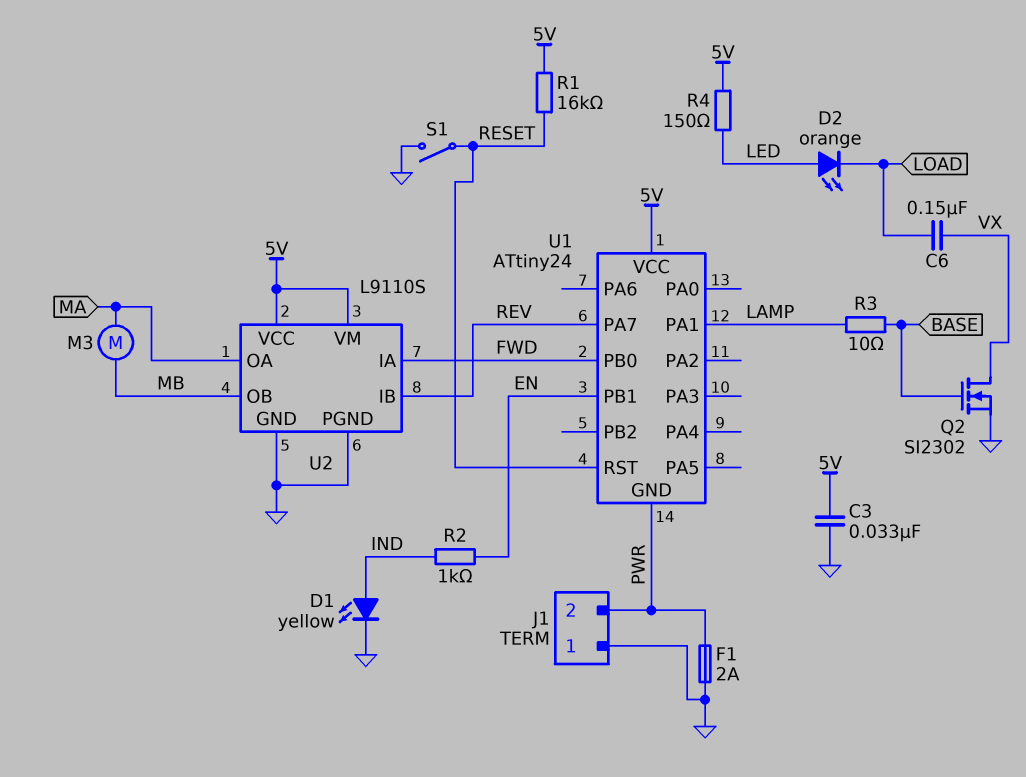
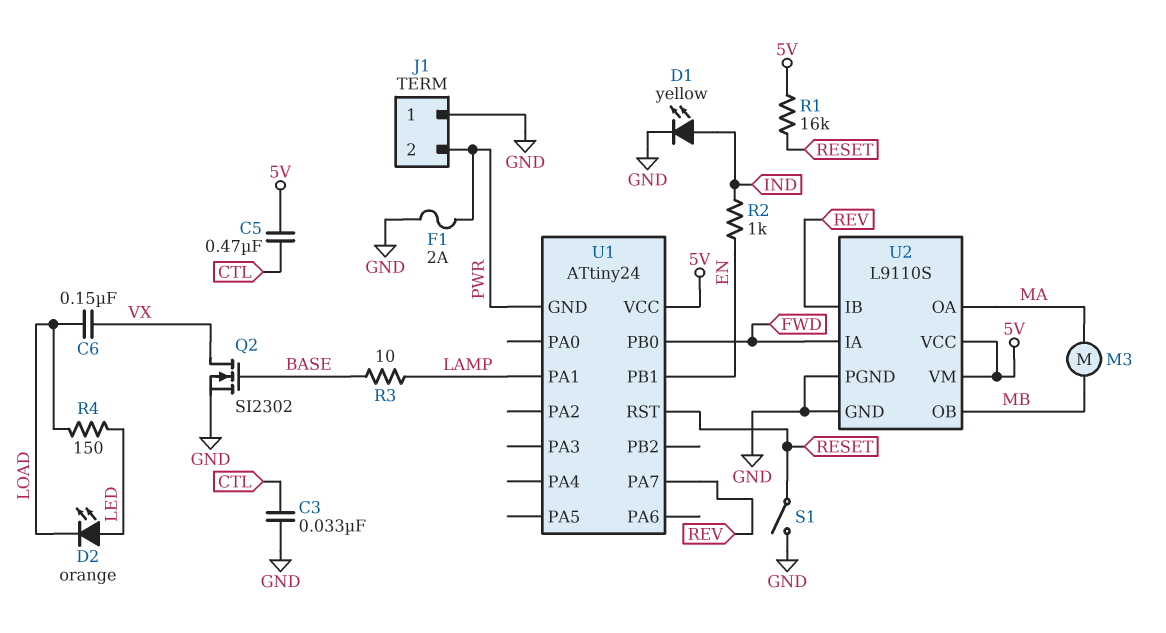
C3: 33nF (5V, GND) -> 33nF (CTL, GND)
C5: none -> 470nF (5V, CTL)
R4: 150 (5V, LED) -> 150 (LED, LOAD)

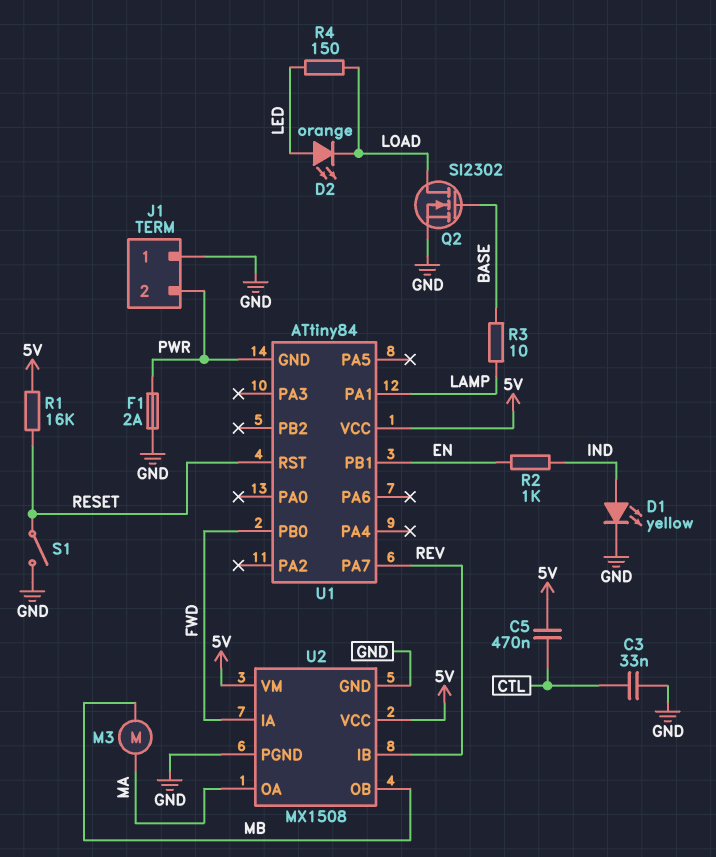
C6: 150nF (LOAD, VX) -> none
Q2: NMOS SI2302 (G BASE, D VX, S GND) -> NMOS SI2302 (G BASE, D LOAD, S GND)
U1: ATtiny24 -> ATtiny84
U2: L9110S -> MX1508

